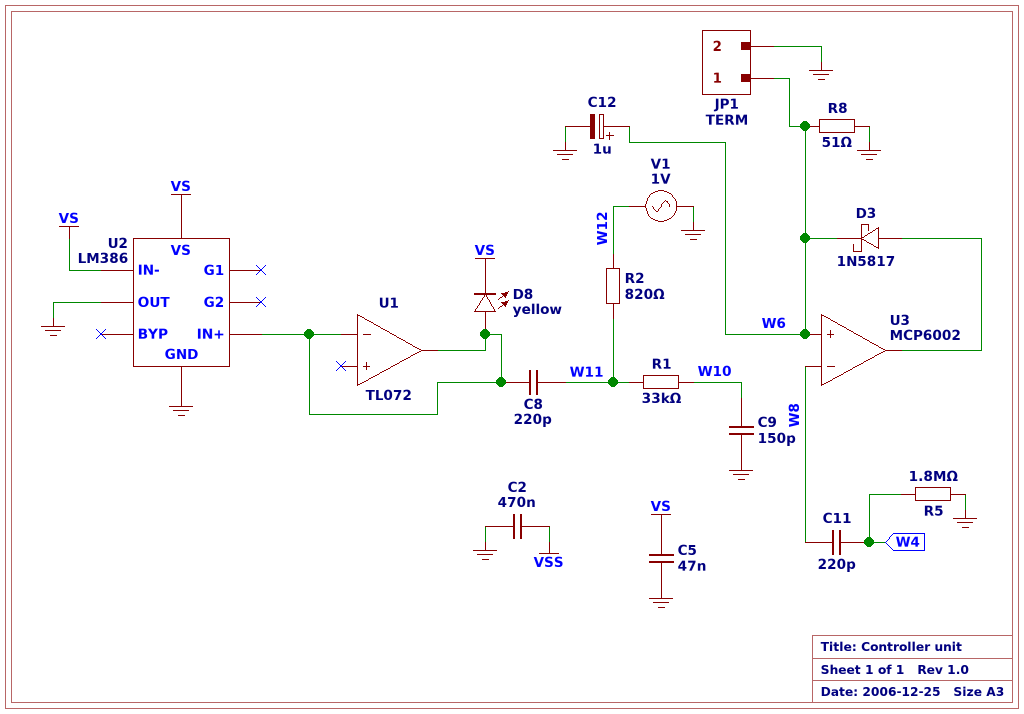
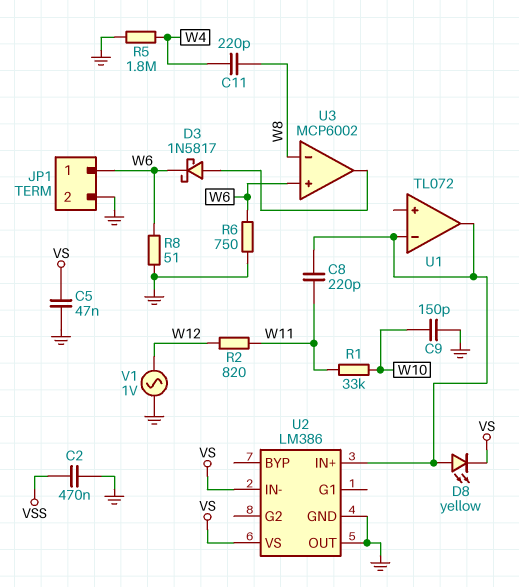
C12: 1uF (plus W6, minus GND) -> none
R6: none -> 750 (GND, W6)

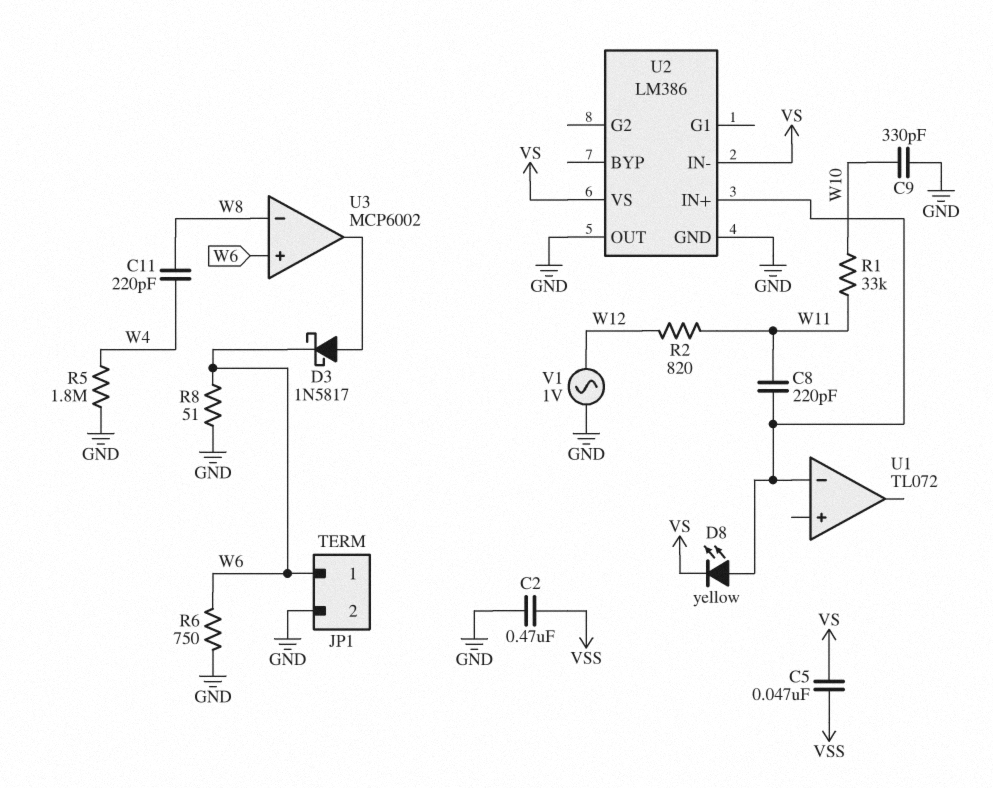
C5: 47nF (GND, VS) -> 47nF (VS, VSS)
C9: 150pF (GND, W10) -> 330pF (GND, W10)
U1 pin out: U1/in- -> none

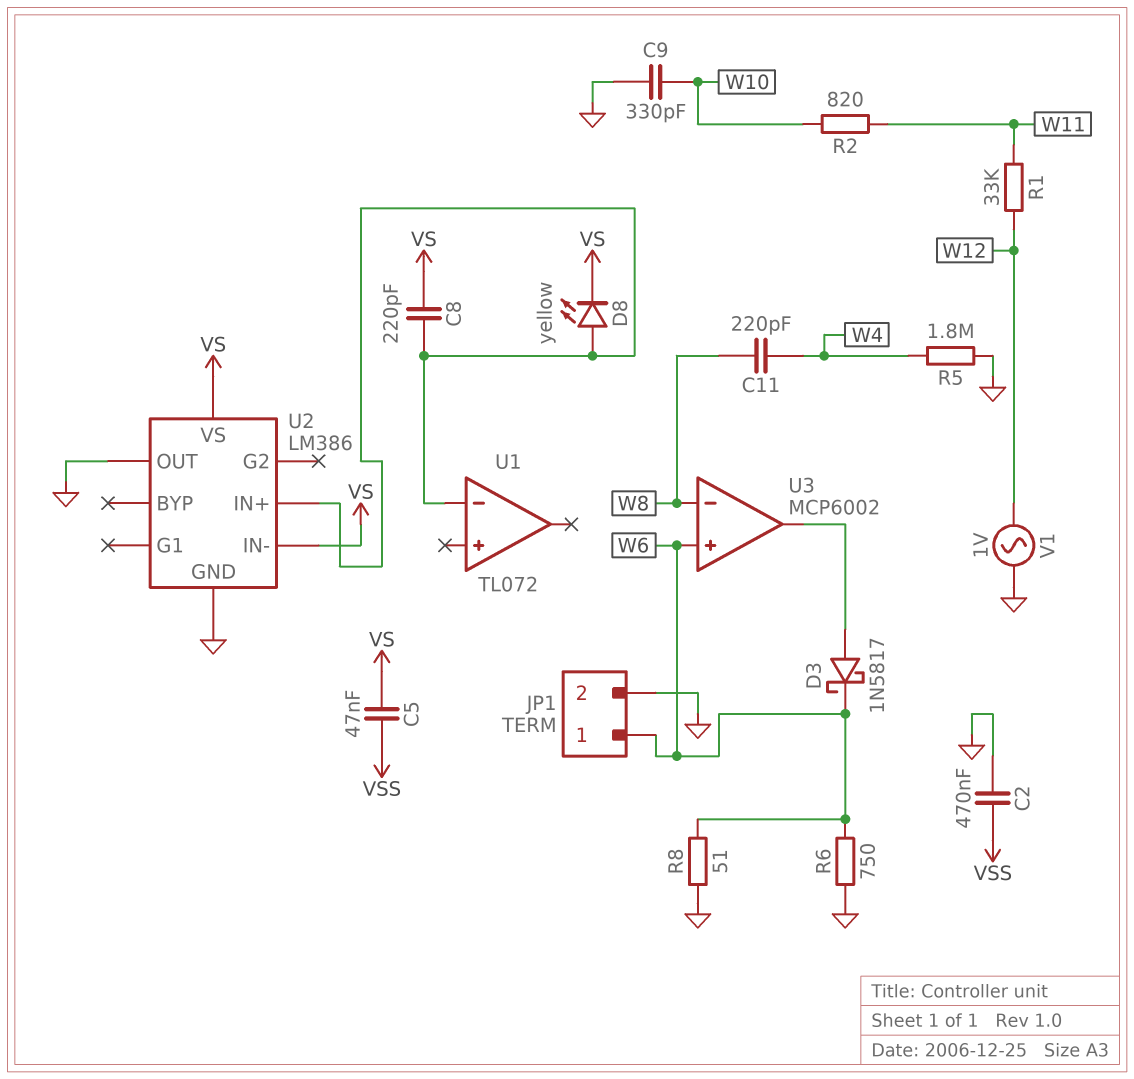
C8: 220pF (U1/in-, W11) -> 220pF (U1/in-, VS)
R1: 33k (W10, W11) -> 33k (W11, W12)
R2: 820 (W11, W12) -> 820 (W10, W11)

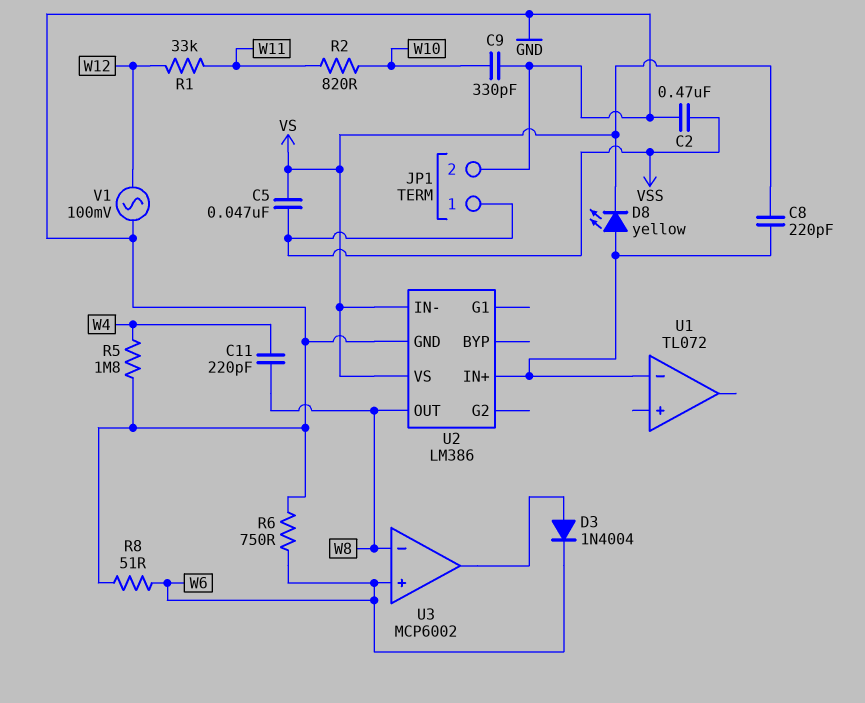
D3: schottky 1N5817 (A U3/out, K W6) -> diode 1N4004 (A U3/out, K W6)
JP1 pin 1: W6 -> VSS
U2 pin OUT: GND -> W8
V1: AC 1V (GND, W12) -> AC 100mV (GND, W12)

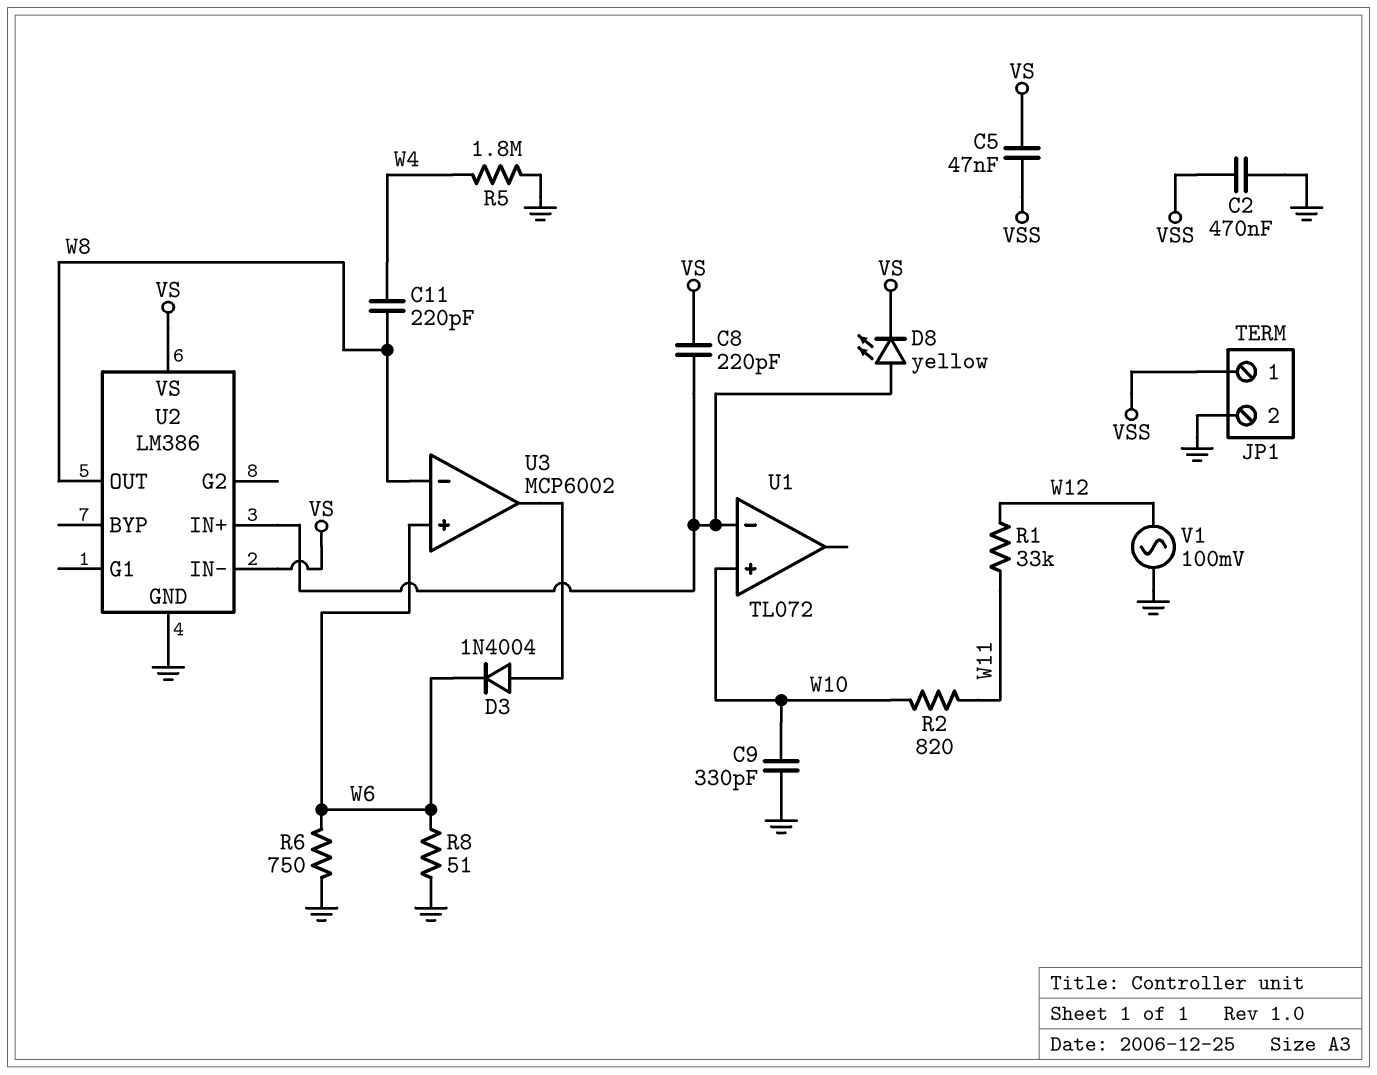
U1 pin in+: none -> W10

